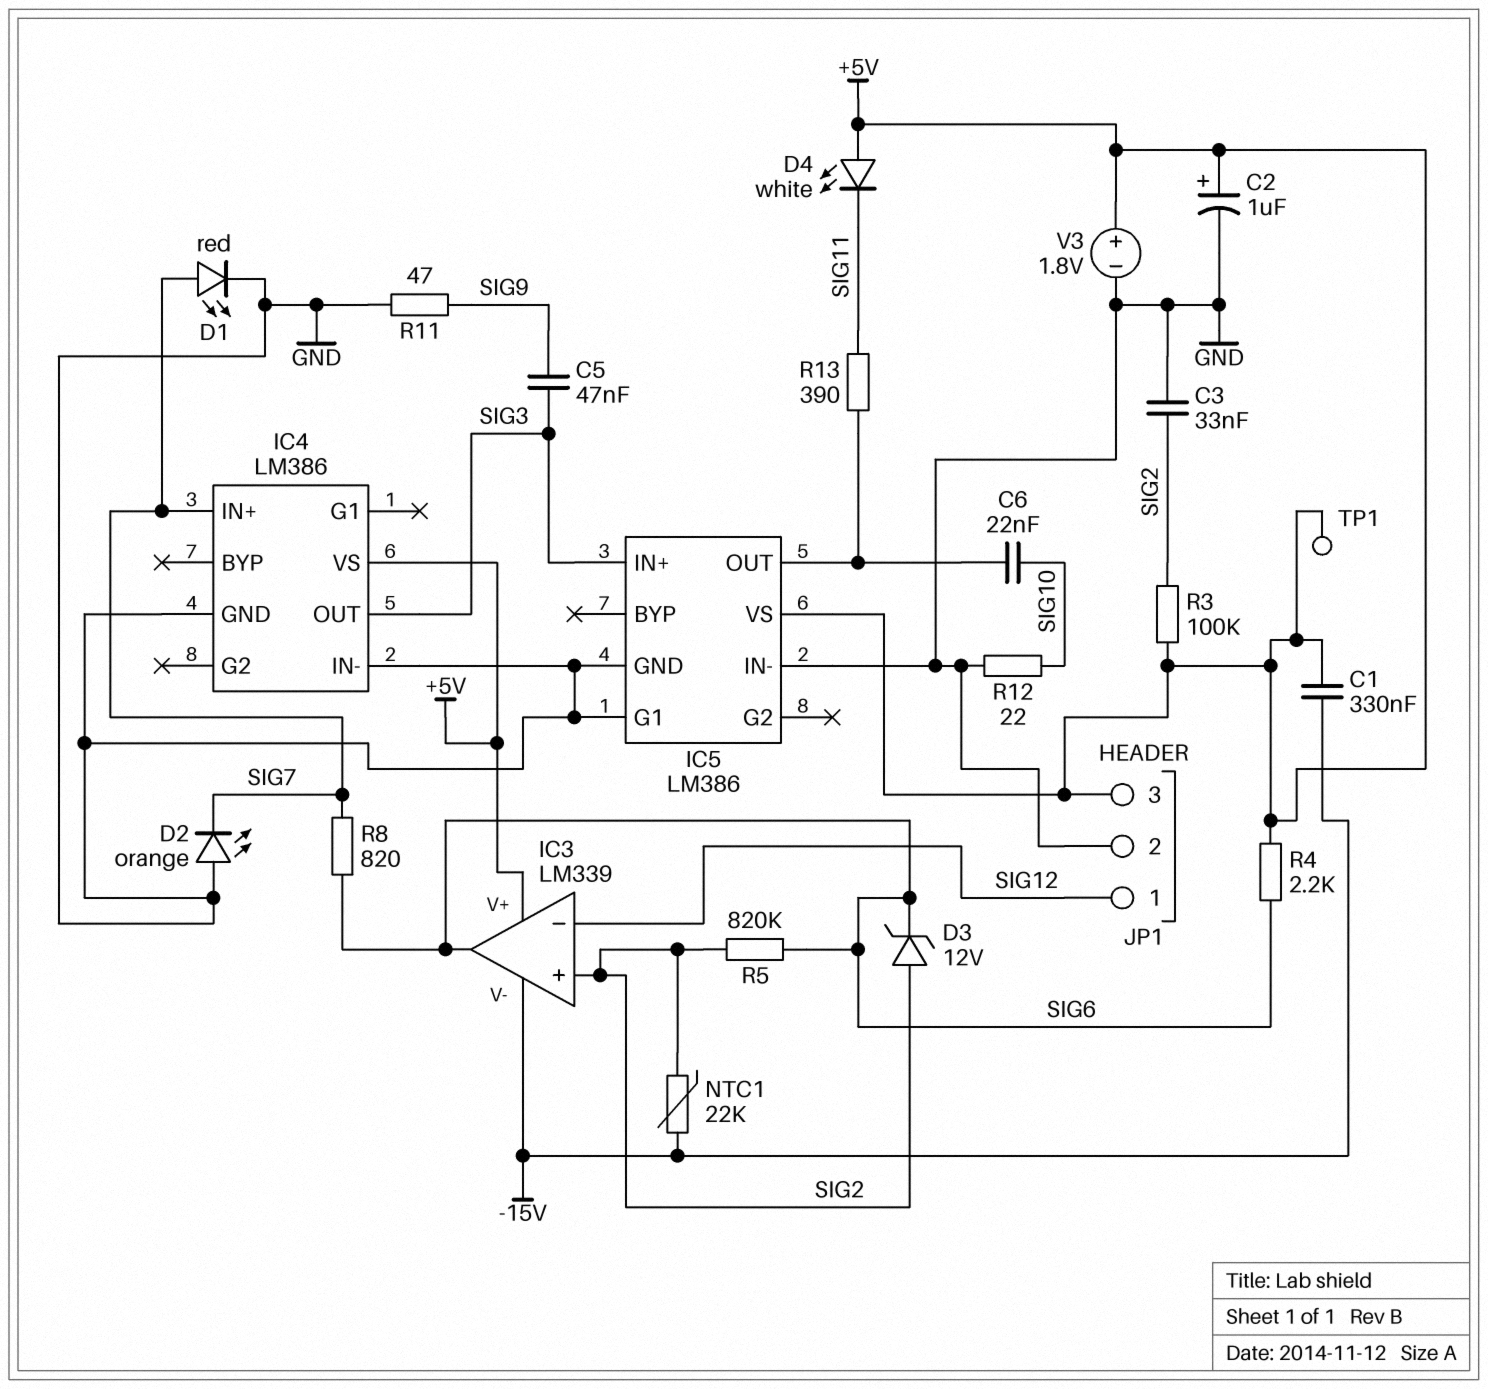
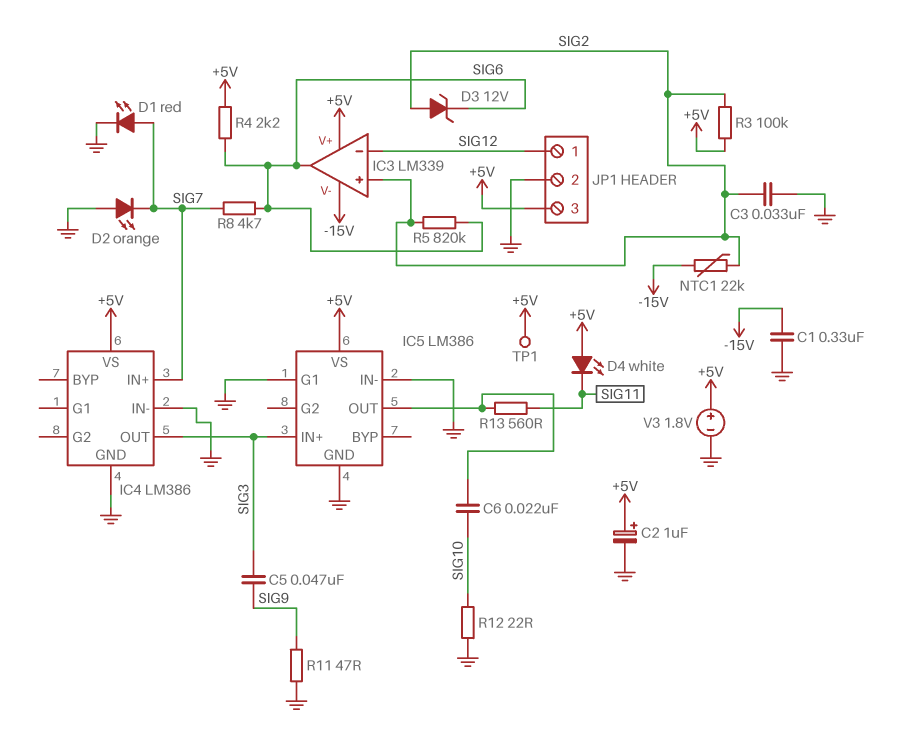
C1: 330nF (+5V, -15V) -> 330nF (-15V, GND)
R8: 820 (SIG6, SIG7) -> 4.7k (SIG6, SIG7)
R13: 390 (IC5/OUT, SIG11) -> 560 (IC5/OUT, SIG11)

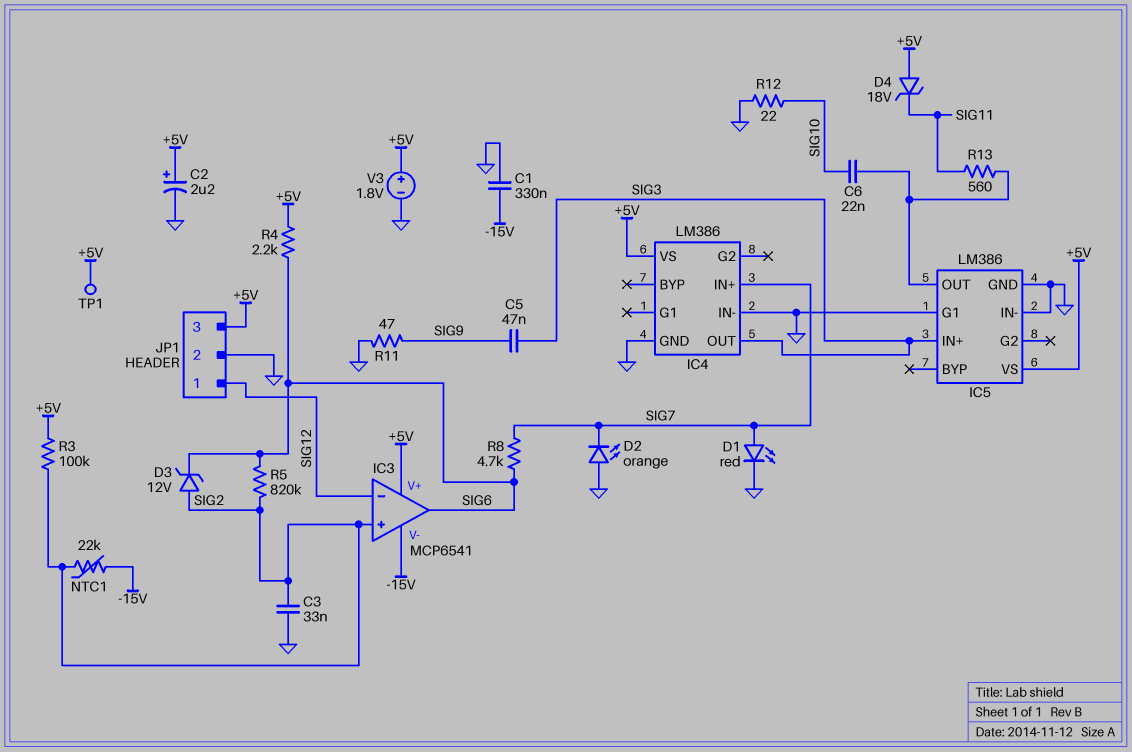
C2: 1uF (plus +5V, minus GND) -> 2.2uF (plus +5V, minus GND)
D4: LED white (A +5V, K SIG11) -> zener 18V (A +5V, K SIG11)
IC3: LM339 -> MCP6541

